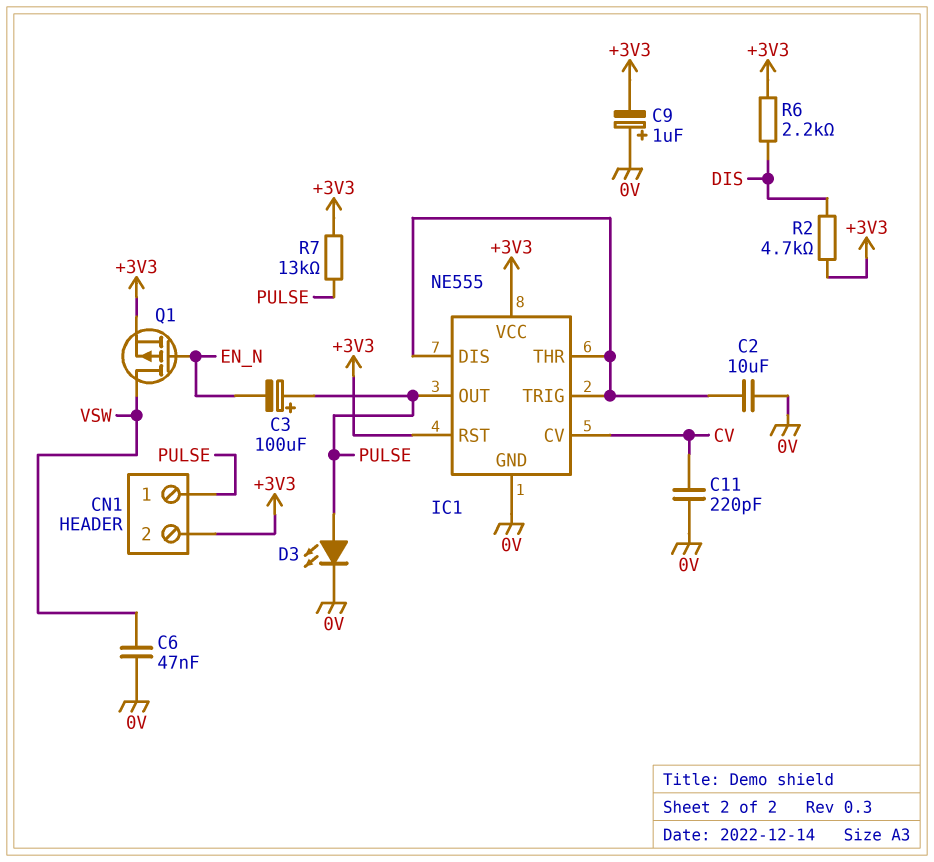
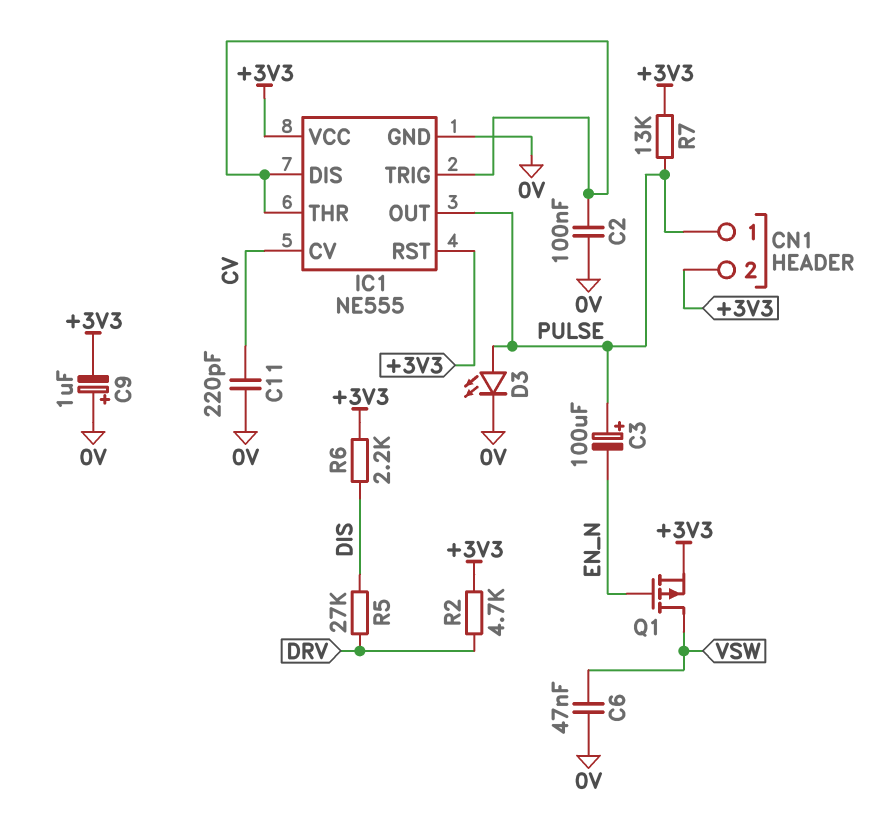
C2: 10uF (0V, IC1/DIS) -> 100nF (0V, IC1/DIS)
R2: 4.7k (+3V3, DIS) -> 4.7k (+3V3, DRV)
R5: none -> 27k (DIS, DRV)

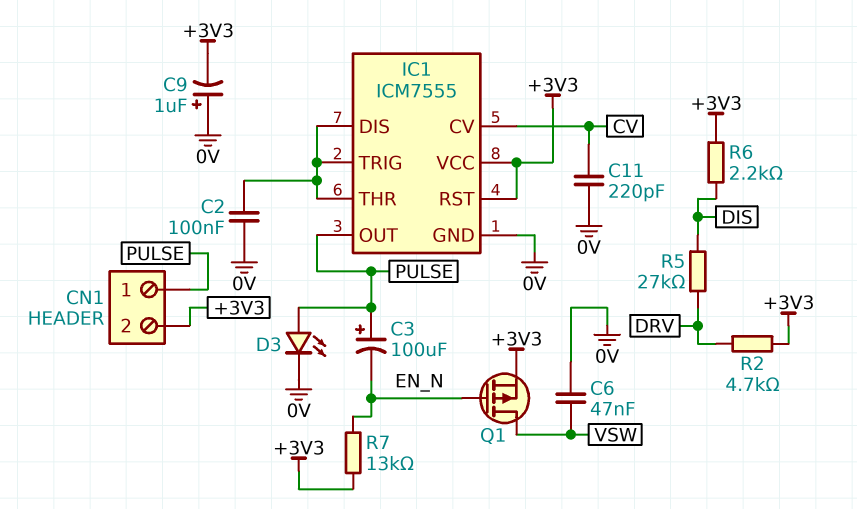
IC1: NE555 -> ICM7555
R7: 13k (+3V3, PULSE) -> 13k (+3V3, EN_N)

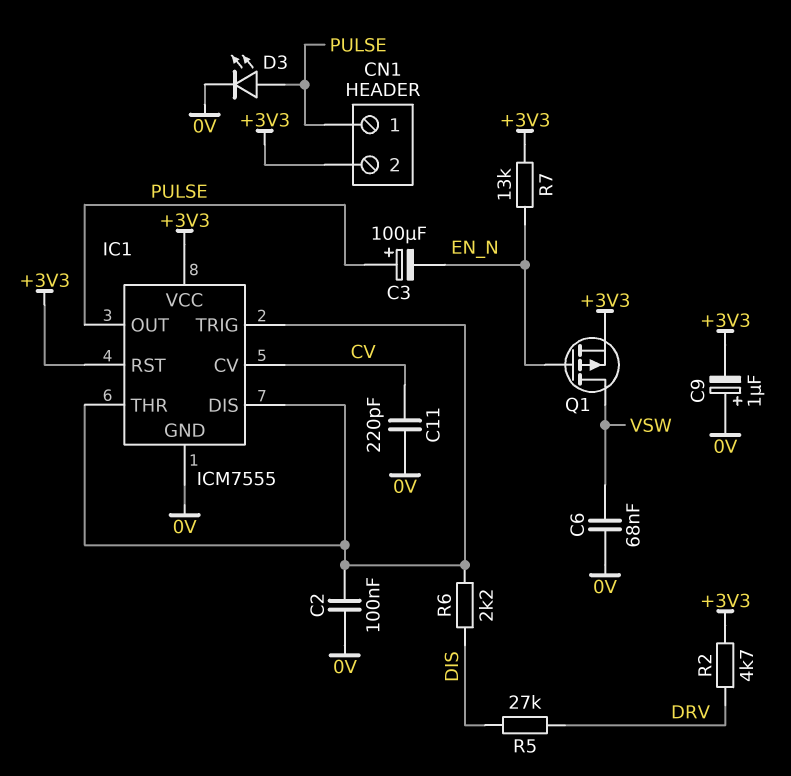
C6: 47nF (0V, VSW) -> 68nF (0V, VSW)
R6: 2.2k (+3V3, DIS) -> 2.2k (DIS, IC1/DIS)

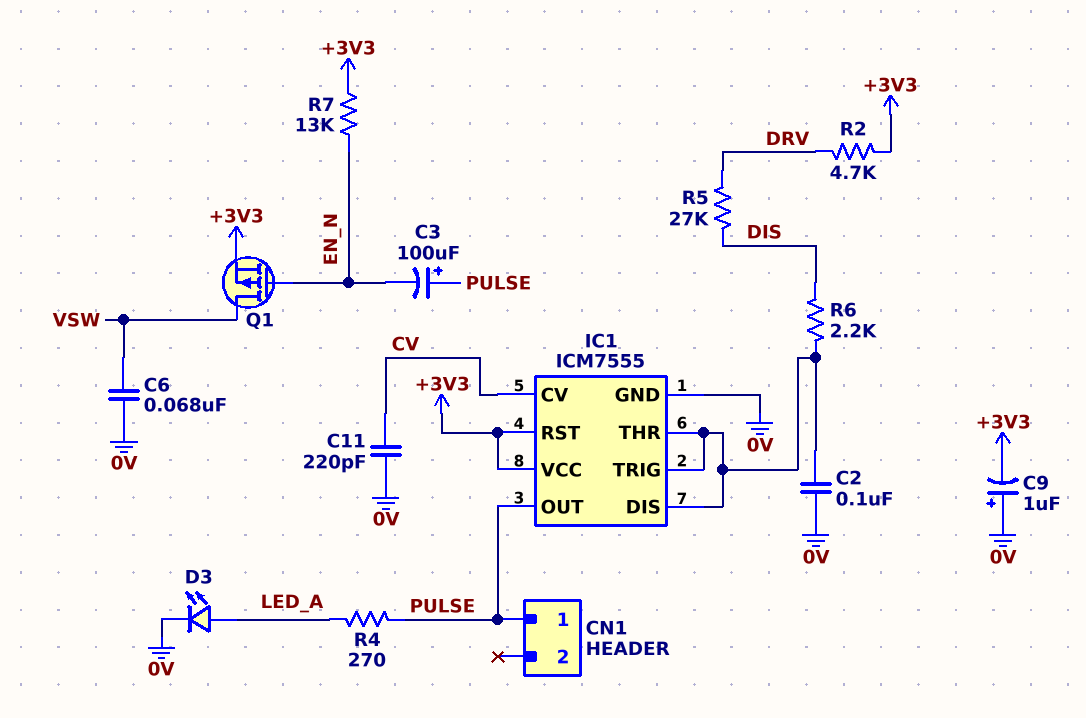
CN1 pin 2: +3V3 -> none
D3: LED (A PULSE, K 0V) -> LED (A LED_A, K 0V)
R4: none -> 270 (LED_A, PULSE)

